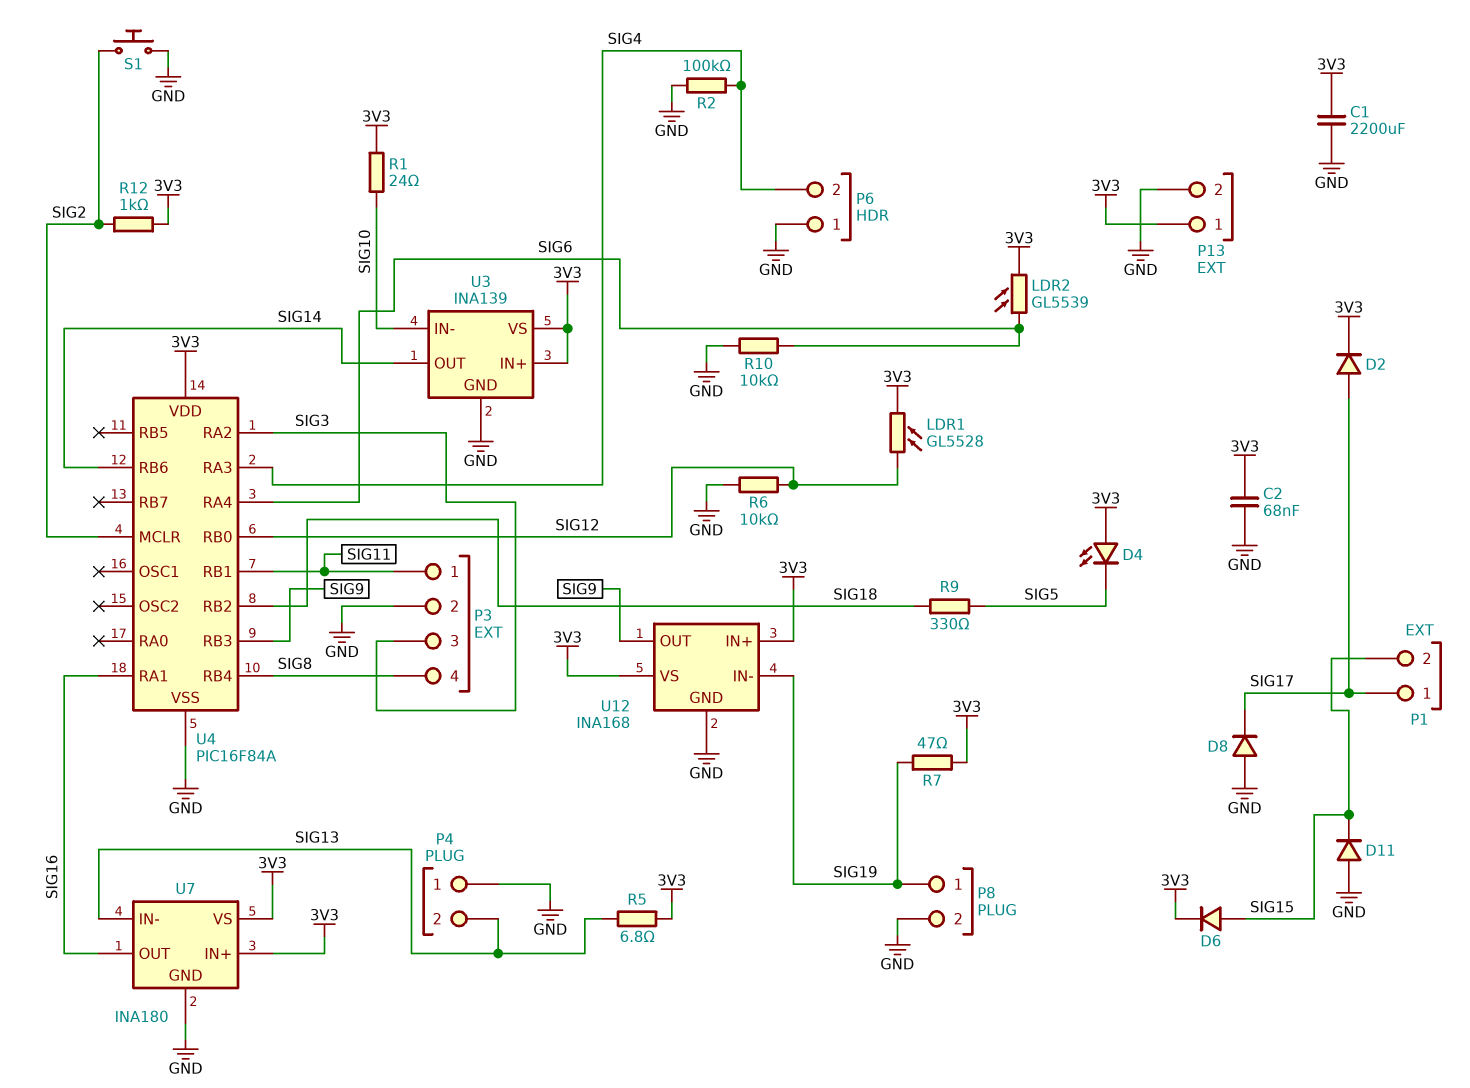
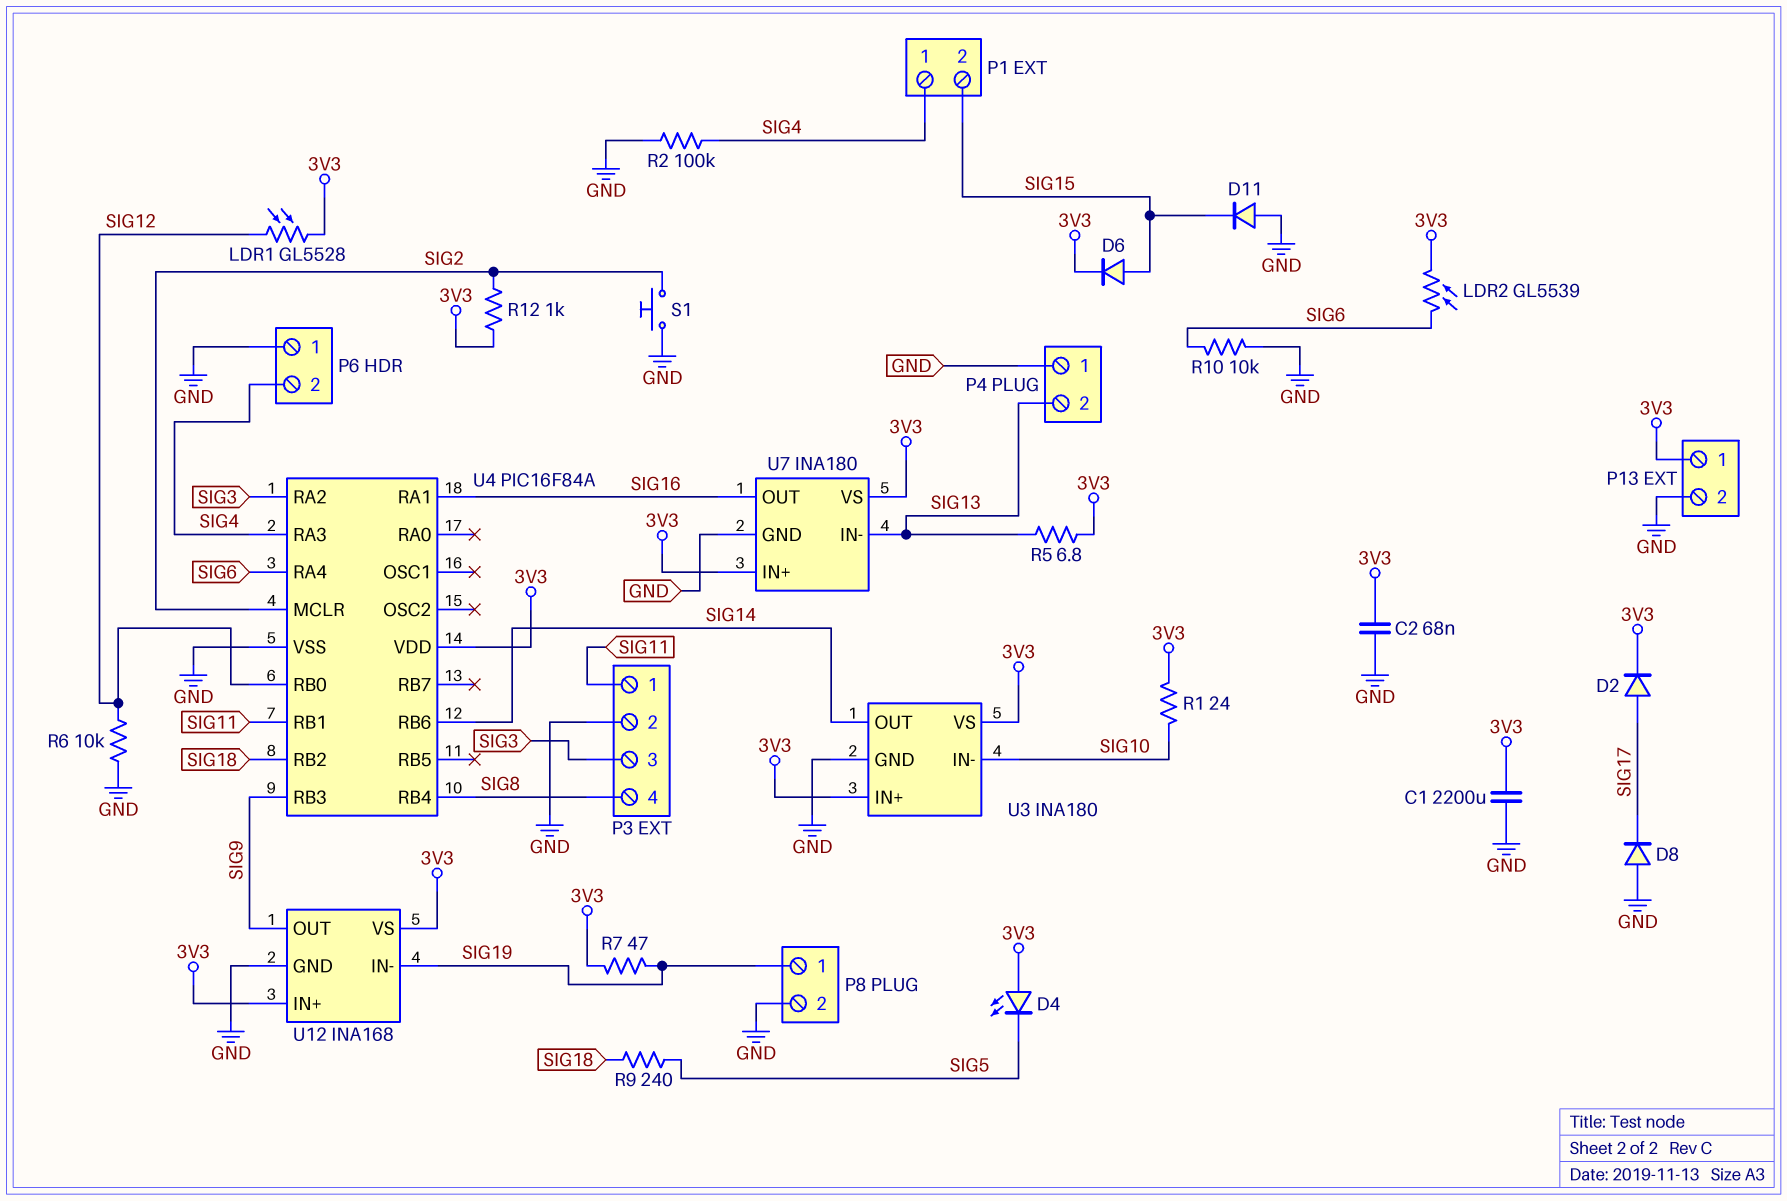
P1 pin 1: SIG17 -> SIG4
R9: 330 (SIG5, SIG18) -> 240 (SIG5, SIG18)
U3: INA139 -> INA180

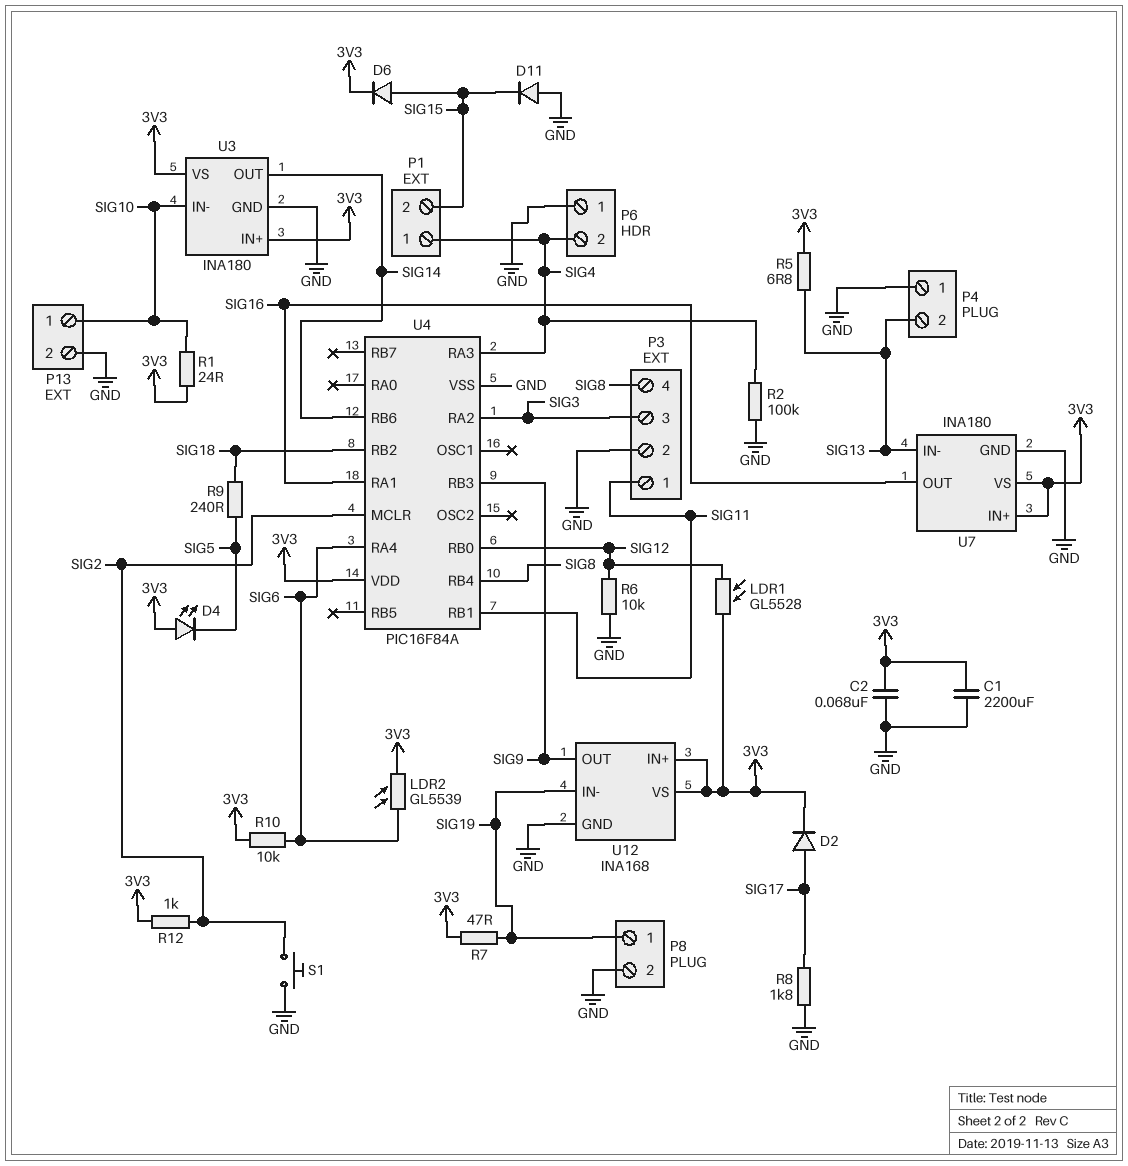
D8: diode (A GND, K SIG17) -> none
P13 pin 1: 3V3 -> SIG10
R8: none -> 1.8k (GND, SIG17)
R10: 10k (GND, SIG6) -> 10k (3V3, SIG6)

